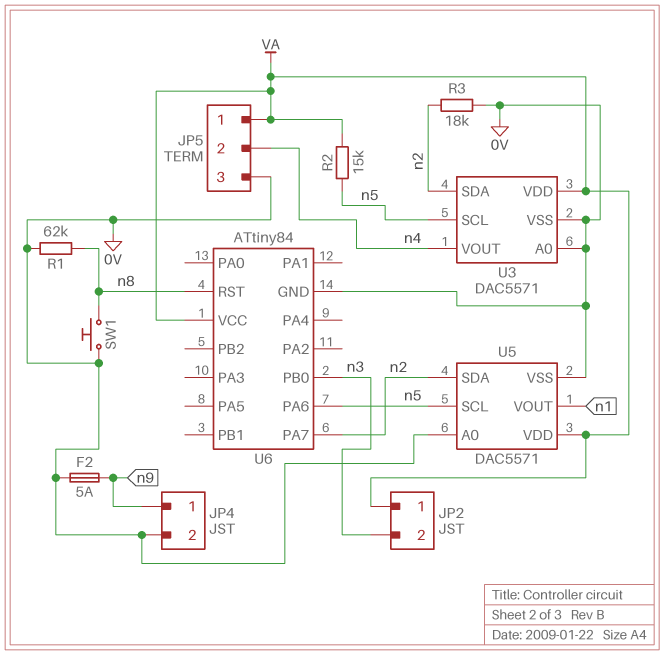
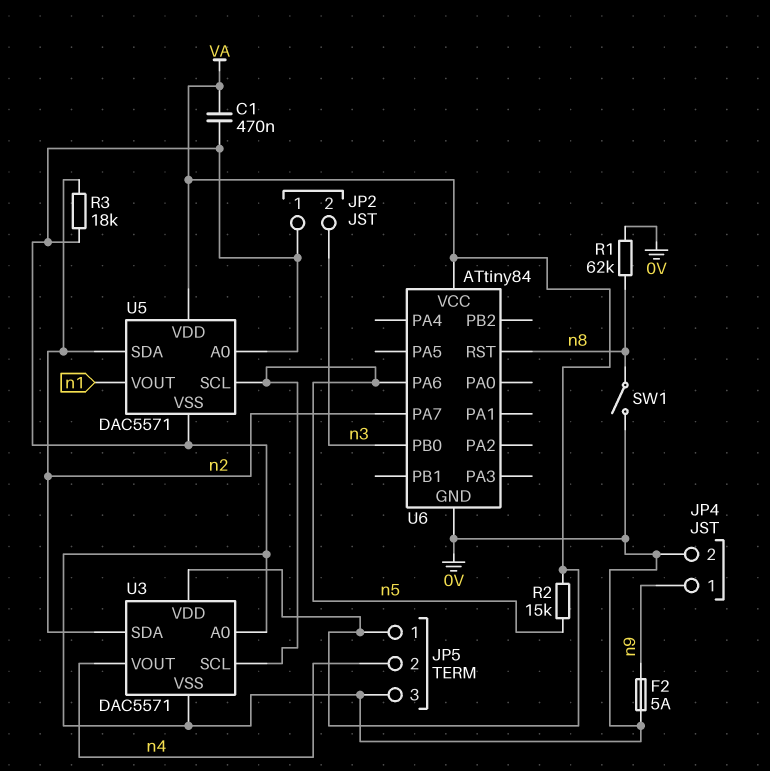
C1: none -> 470nF (0V, VA)
JP2 pin 1: VA -> 0V
SW1: button (0V, n8) -> switch (0V, n8)

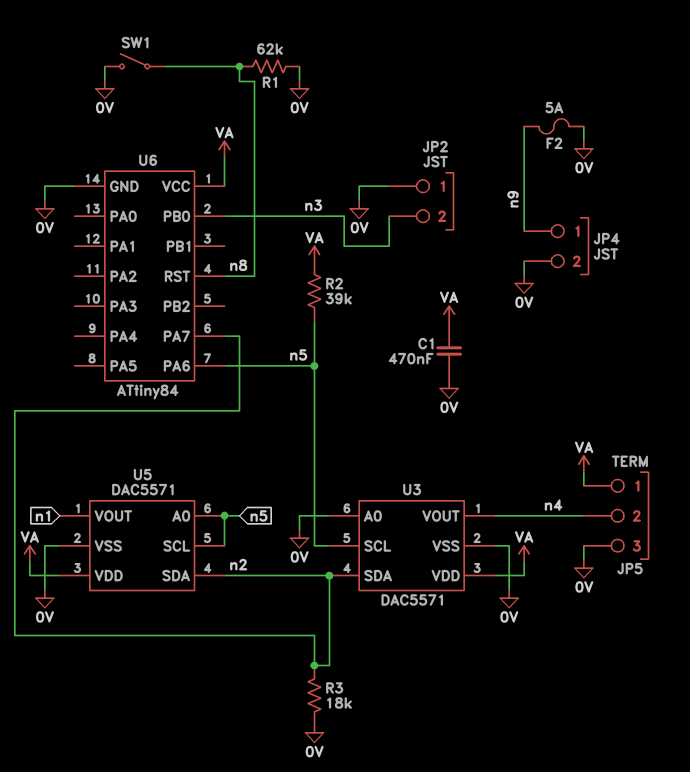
R2: 15k (VA, n5) -> 39k (VA, n5)
U5 pin A0: 0V -> n5

